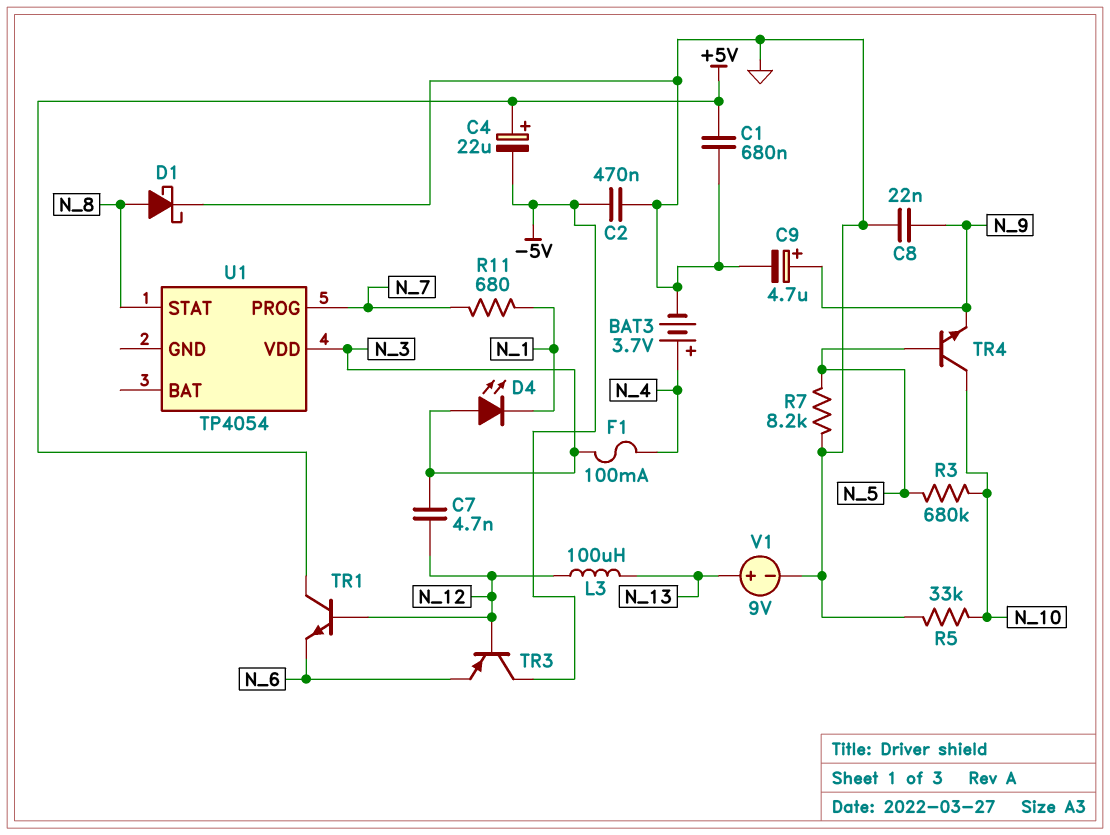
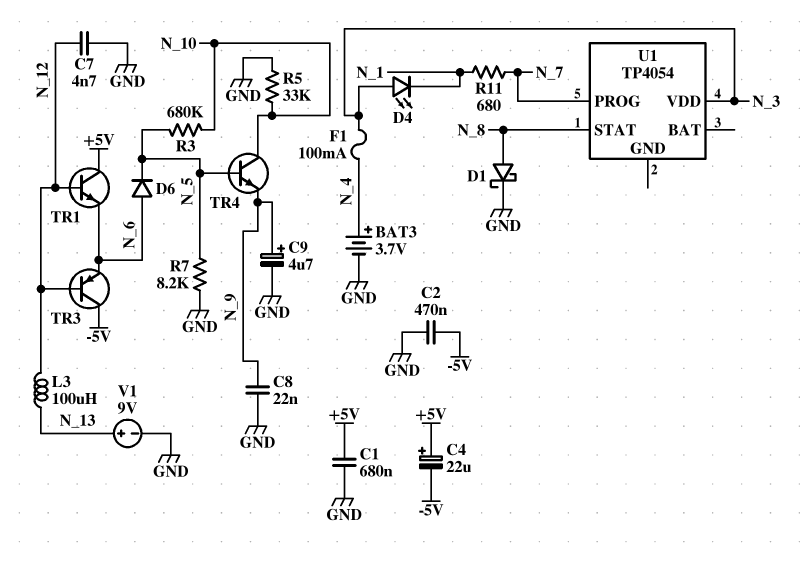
C7: 4.7nF (N_3, N_12) -> 4.7nF (GND, N_12)
D6: none -> diode (A N_6, K N_5)

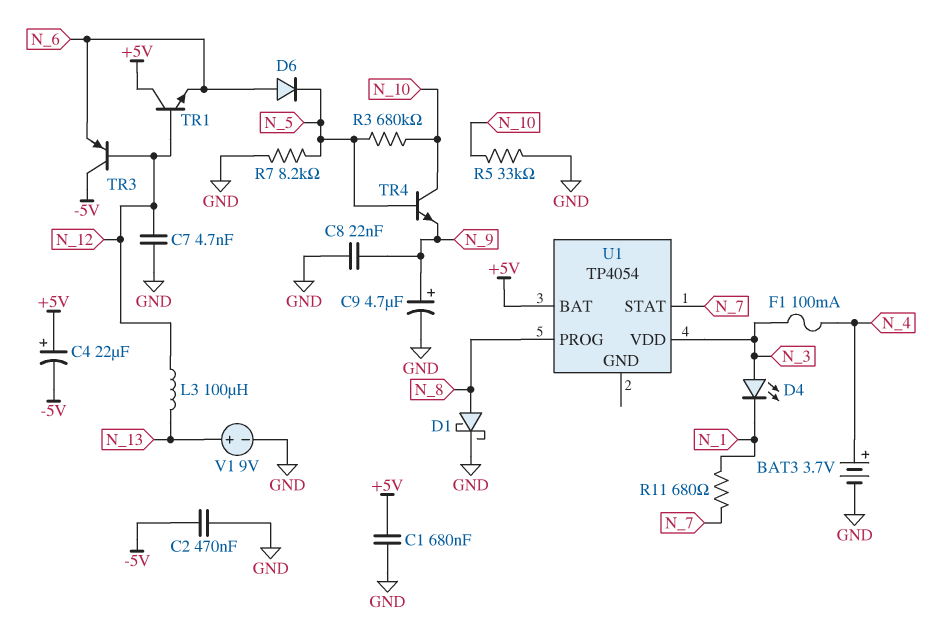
U1 pin BAT: none -> +5V
U1 pin PROG: N_7 -> N_8
U1 pin STAT: N_8 -> N_7

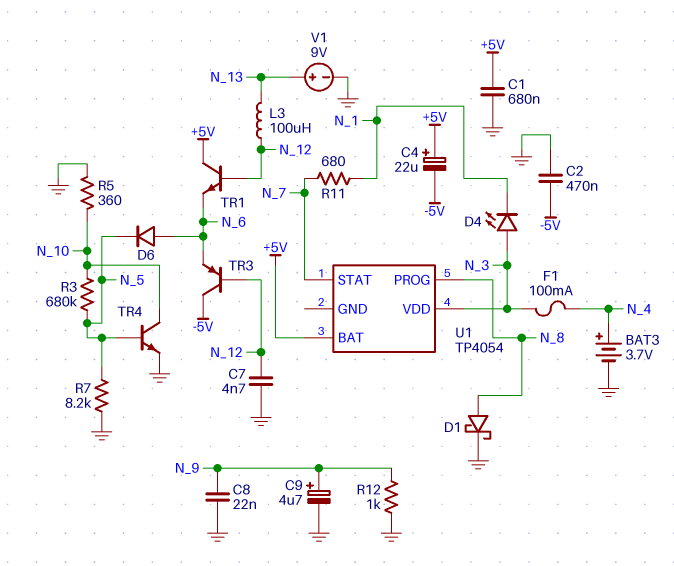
R5: 33k (GND, N_10) -> 360 (GND, N_10)
R12: none -> 1k (GND, N_9)
TR4: NPN (B N_5, C N_10, E N_9) -> NPN (B N_5, C N_10, E GND)

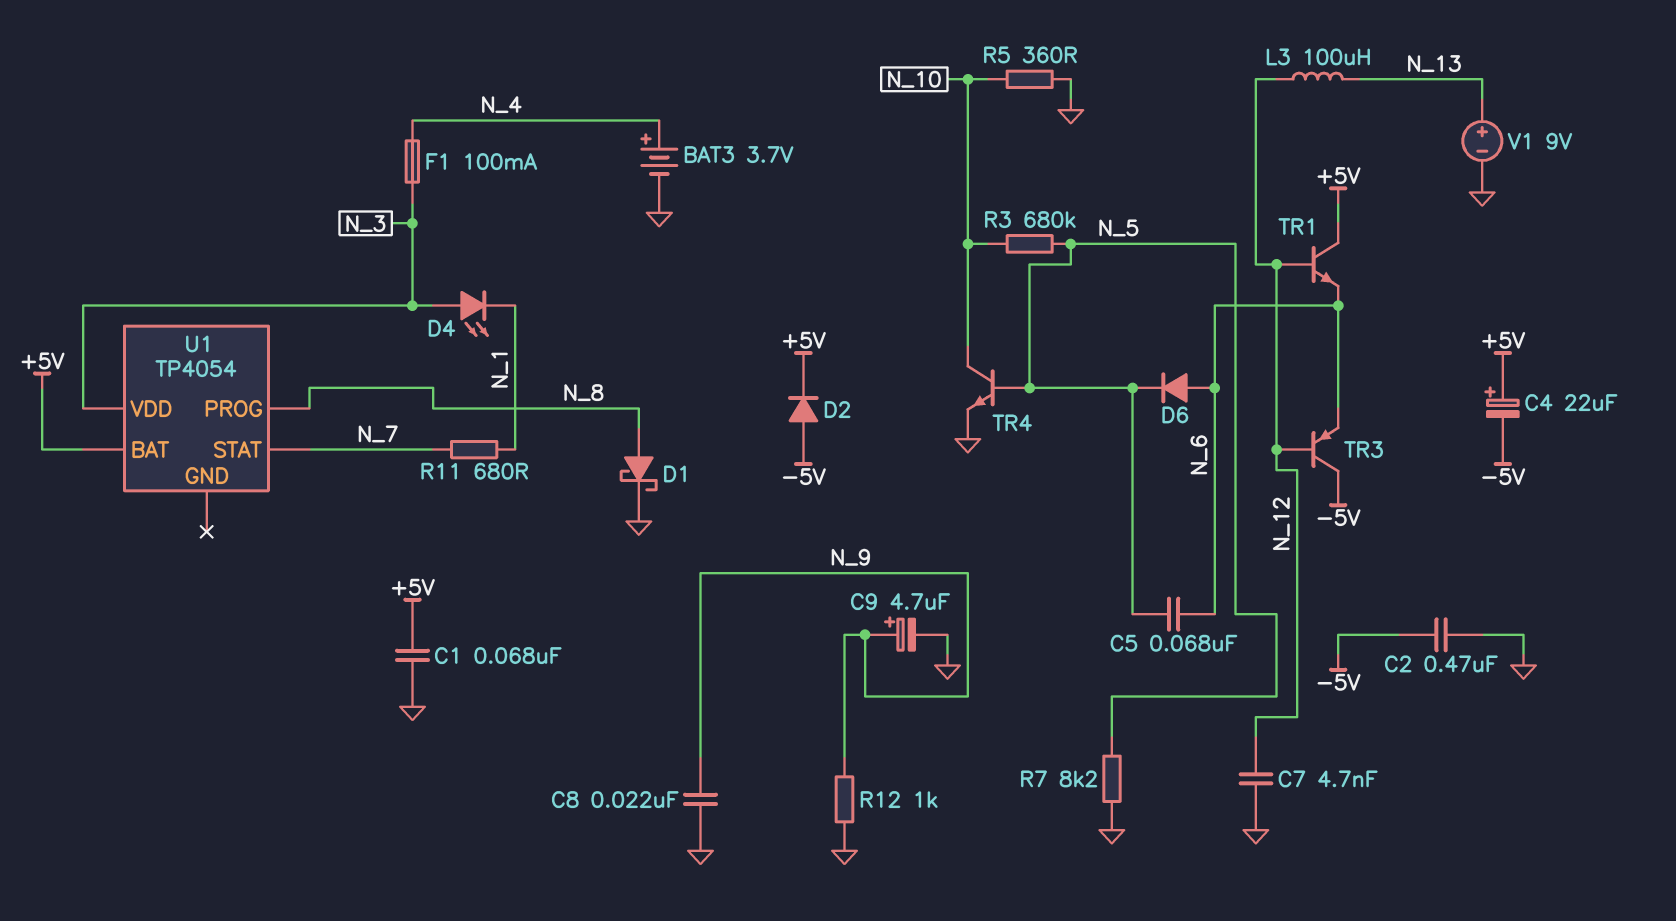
C1: 680nF (+5V, GND) -> 68nF (+5V, GND)
C5: none -> 68nF (N_5, N_6)
D2: none -> diode (A -5V, K +5V)

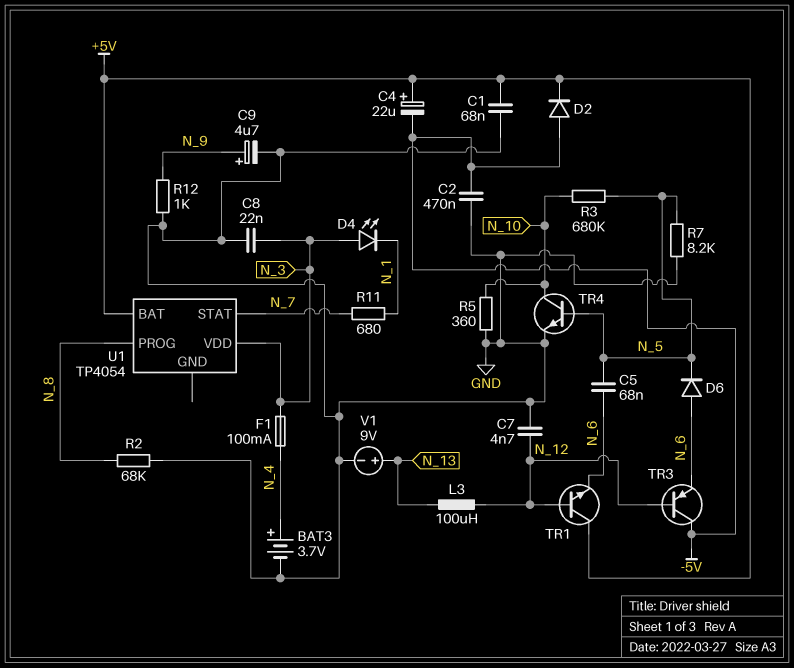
C8: 22nF (GND, N_9) -> 22nF (GND, N_3)
D1: schottky (A N_8, K GND) -> none
R2: none -> 68k (GND, N_8)

